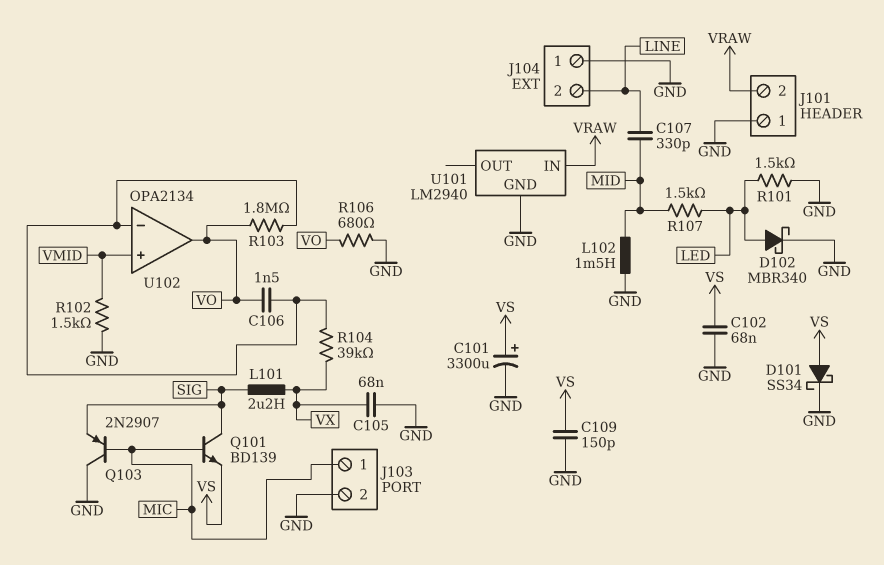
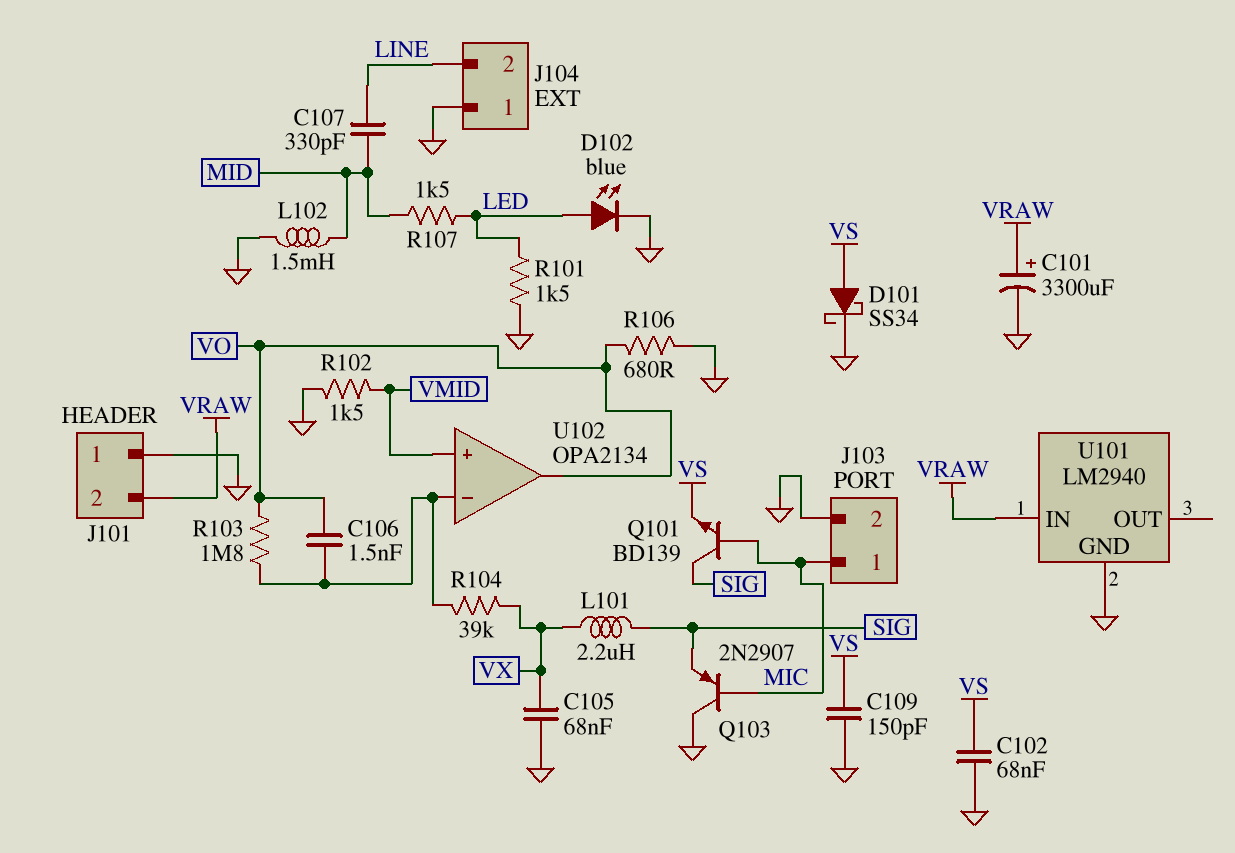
C101: 3300uF (plus VS, minus GND) -> 3300uF (plus VRAW, minus GND)
D102: schottky MBR340 (A LED, K GND) -> LED blue (A LED, K GND)

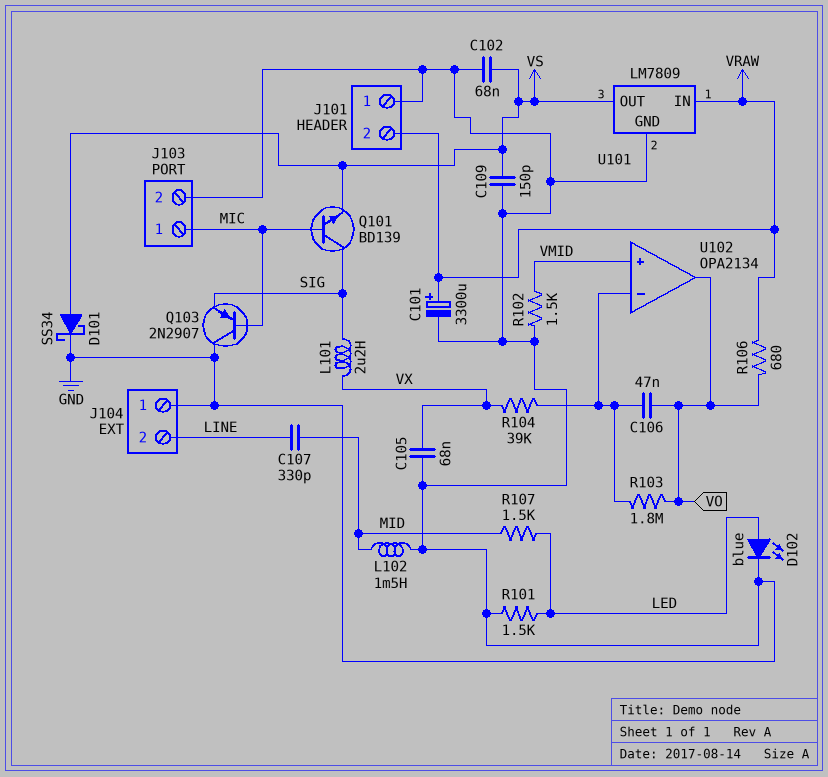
C106: 1.5nF (U102/in-, VO) -> 47nF (U102/in-, VO)
R106: 680 (GND, VO) -> 680 (VO, VRAW)
U101: LM2940 -> LM7809
U101 pin OUT: none -> VS

